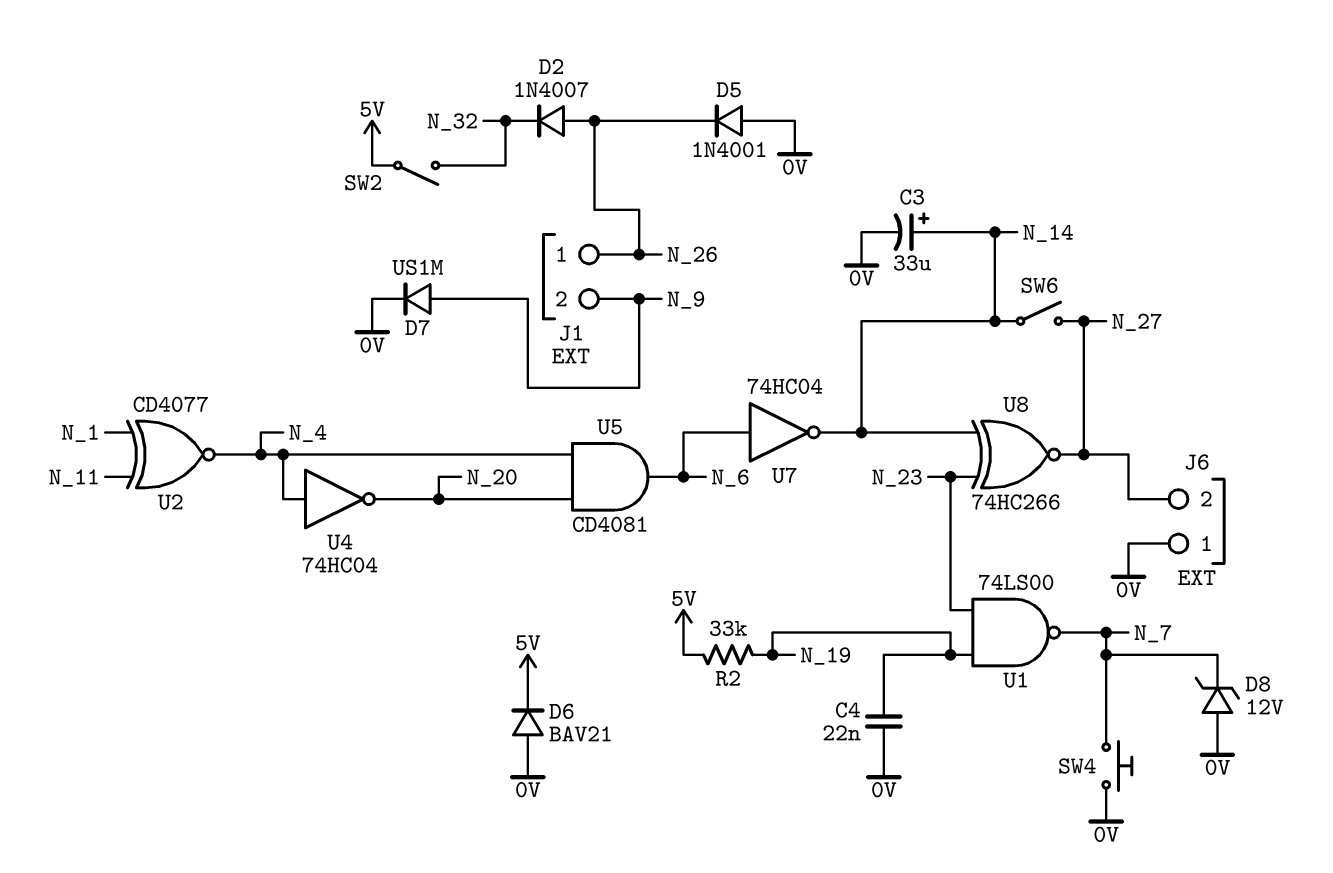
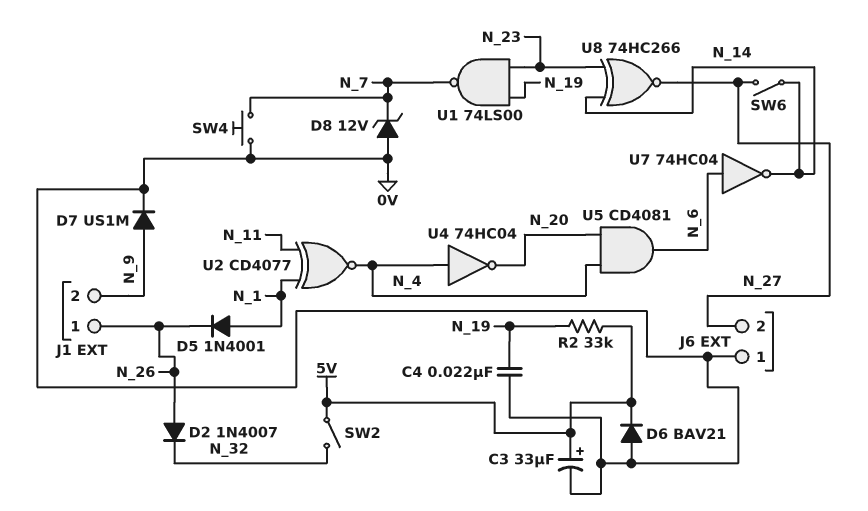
C3: 33uF (plus N_14, minus 0V) -> 33uF (plus 5V, minus 0V)
D5: diode 1N4001 (A 0V, K N_26) -> diode 1N4001 (A N_1, K N_26)

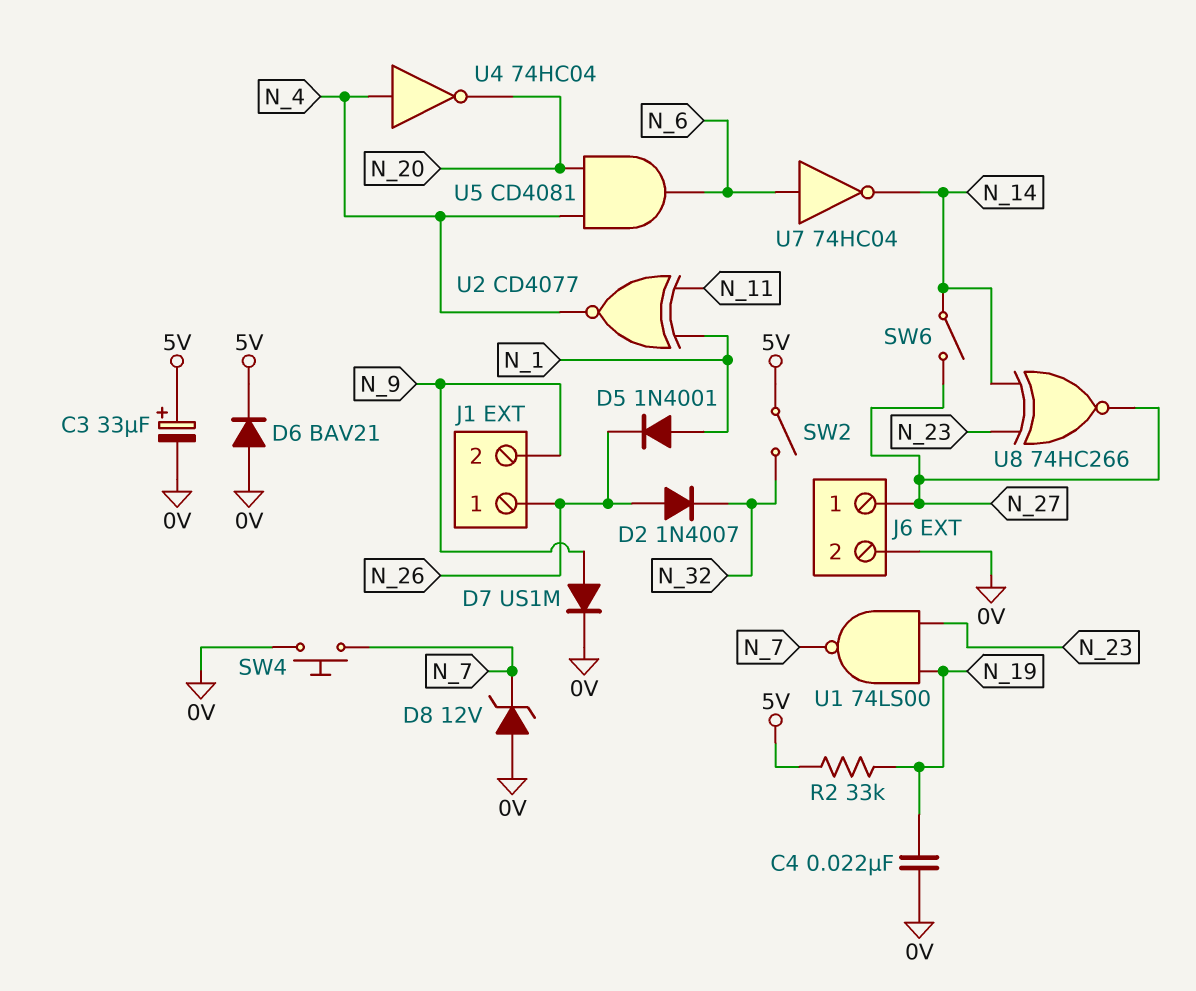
J6 pin 1: 0V -> N_27
J6 pin 2: N_27 -> 0V

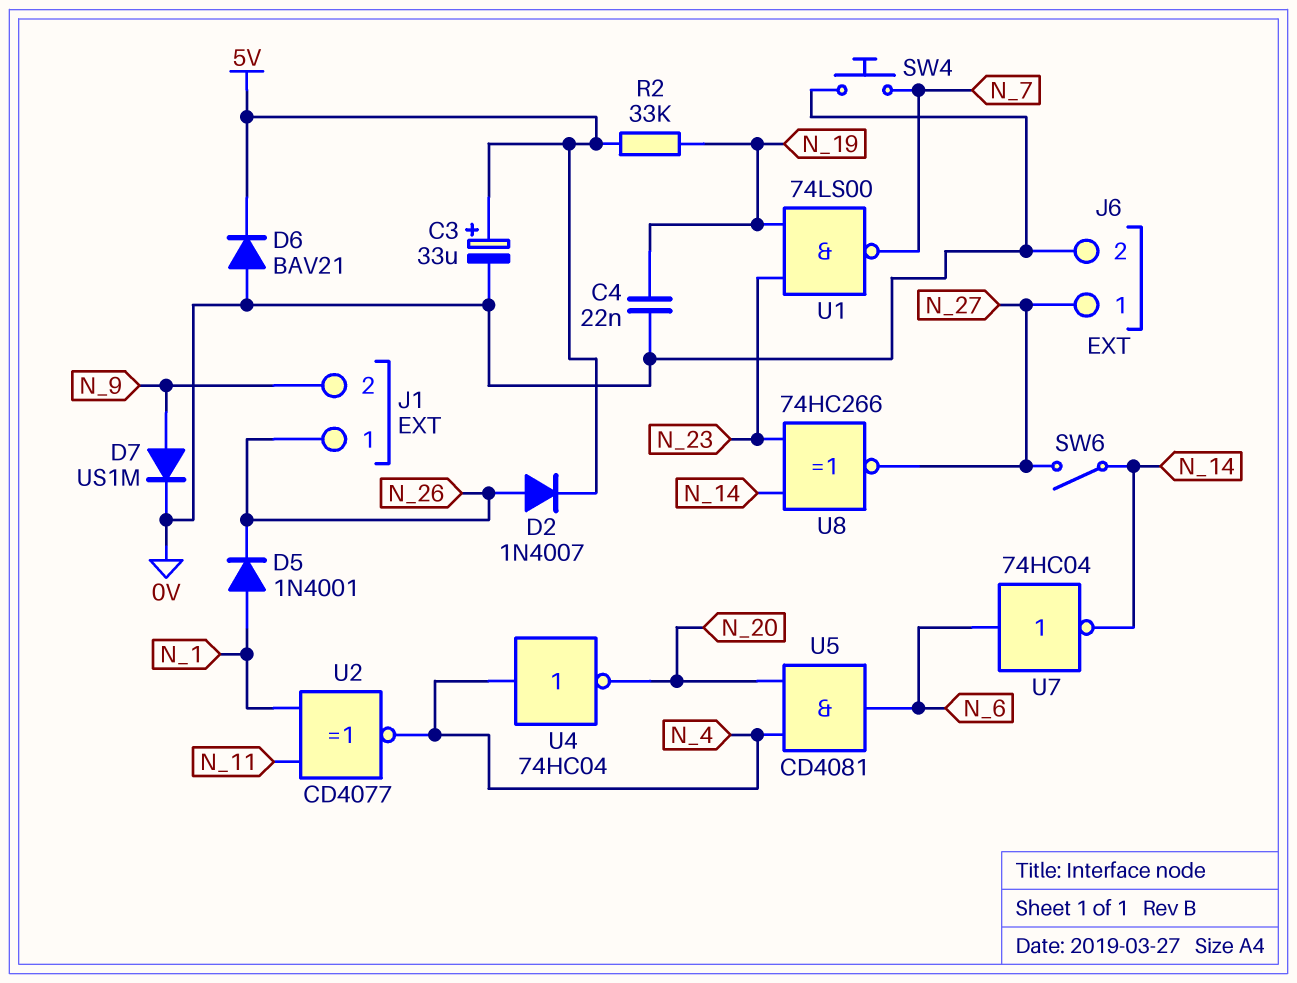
D2: diode 1N4007 (A N_26, K N_32) -> diode 1N4007 (A N_26, K 5V)
D8: zener 12V (A 0V, K N_7) -> none
SW2: switch (5V, N_32) -> none

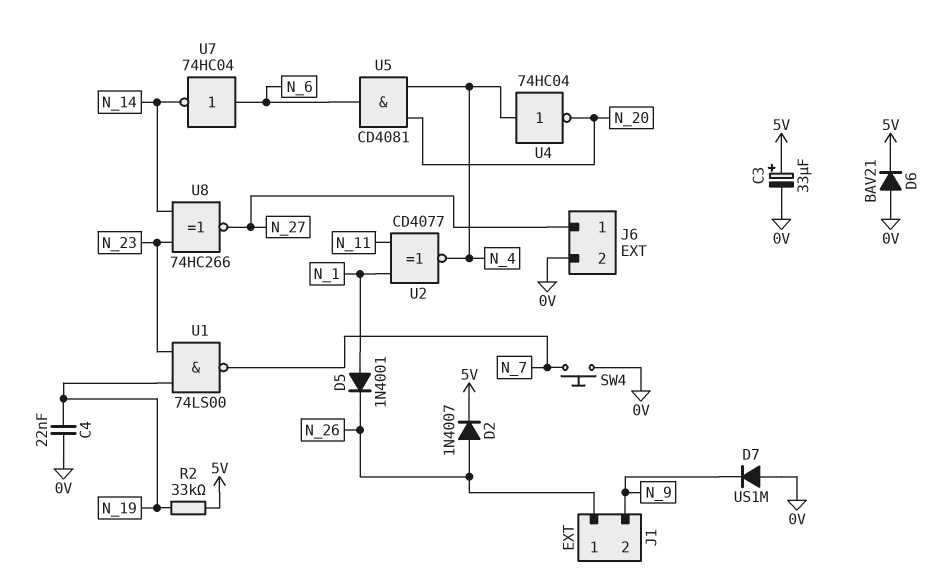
D7: diode US1M (A N_9, K 0V) -> diode US1M (A 0V, K N_9)
SW6: switch (N_14, N_27) -> none

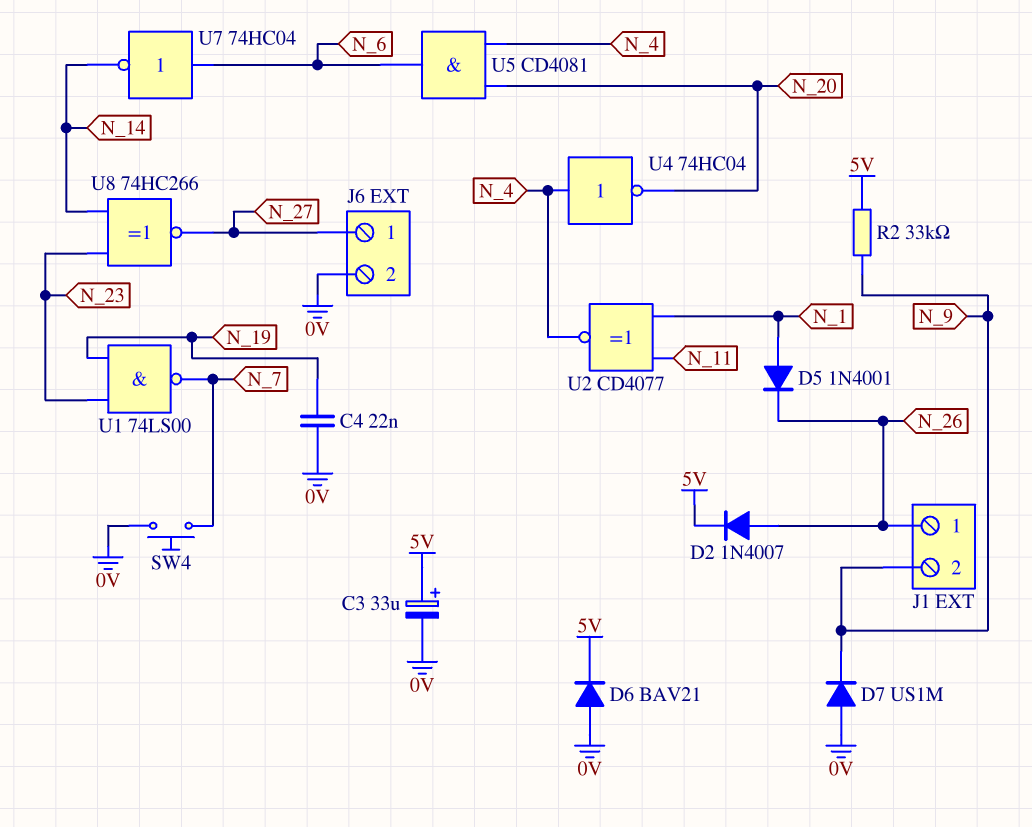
R2: 33k (5V, N_19) -> 33k (5V, N_9)

